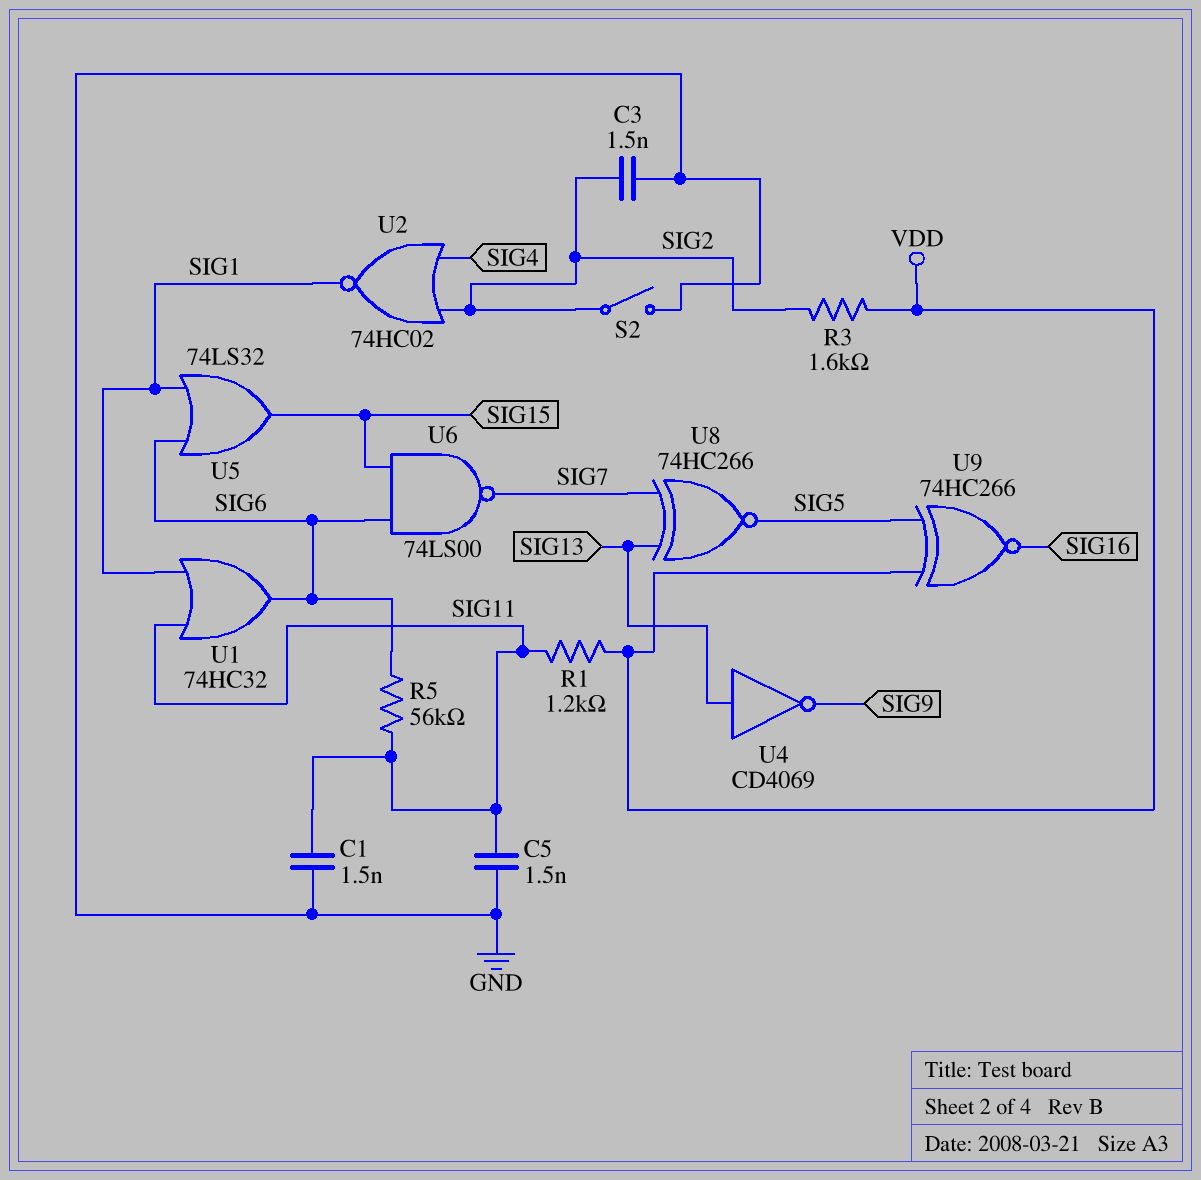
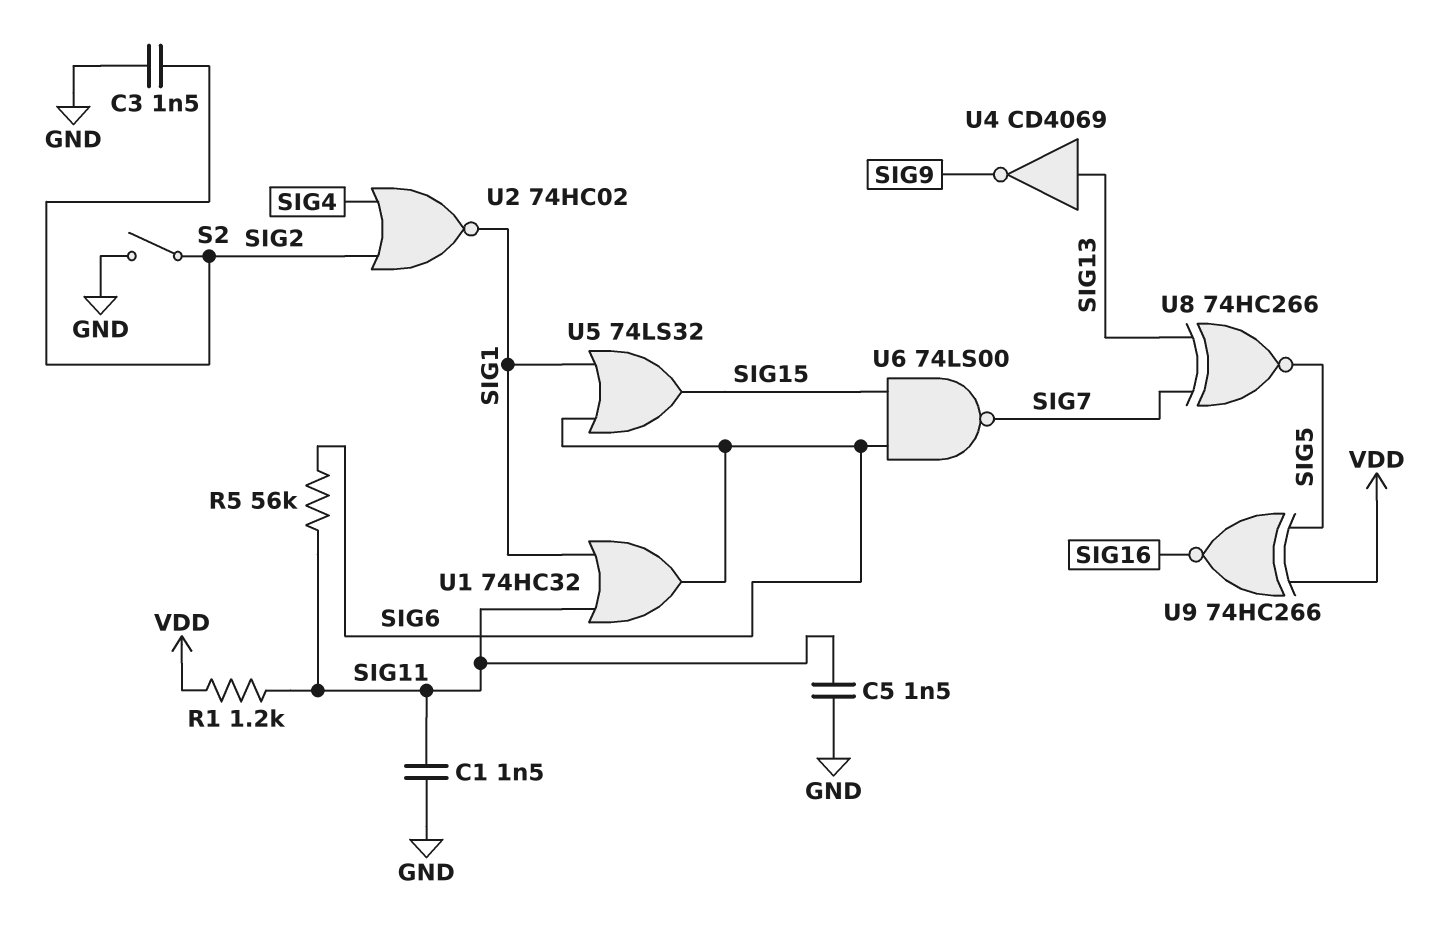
R3: 1.6k (SIG2, VDD) -> none

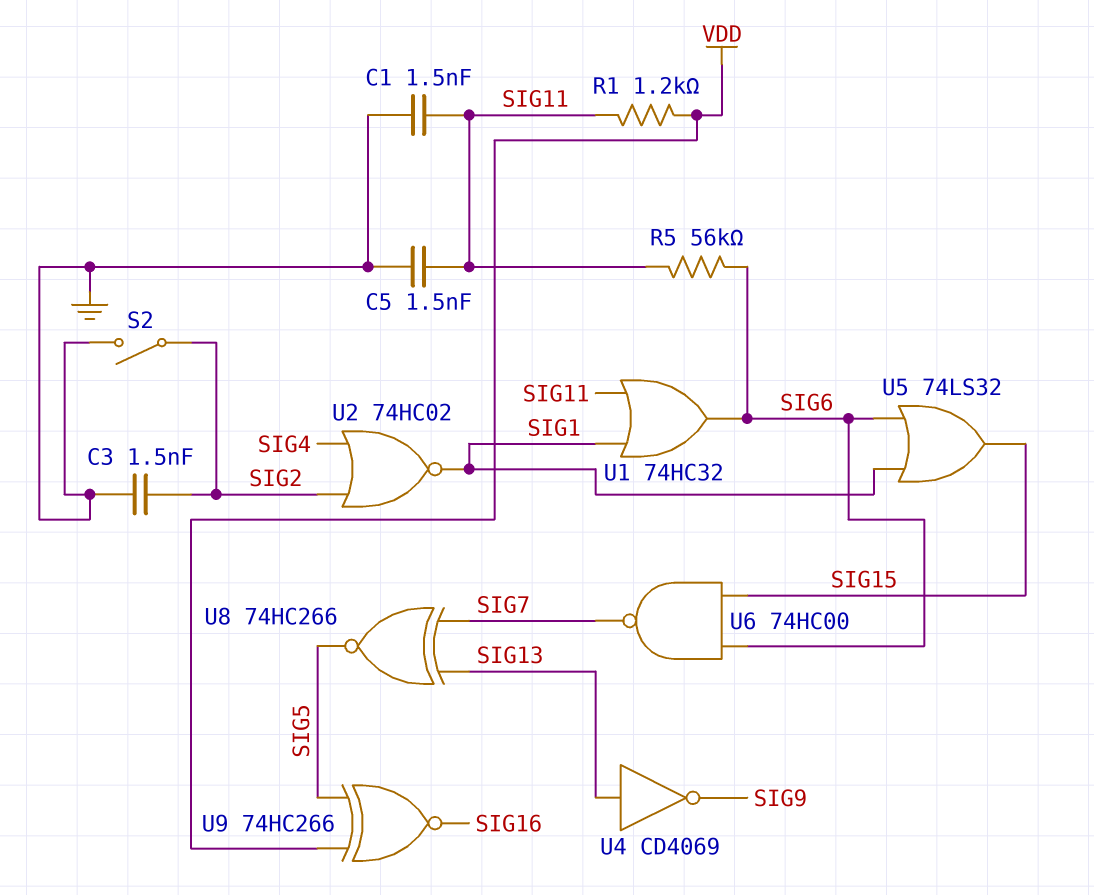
U6: NAND 74LS00 (in SIG6, in SIG15, out SIG7) -> NAND 74HC00 (in SIG6, in SIG15, out SIG7)

